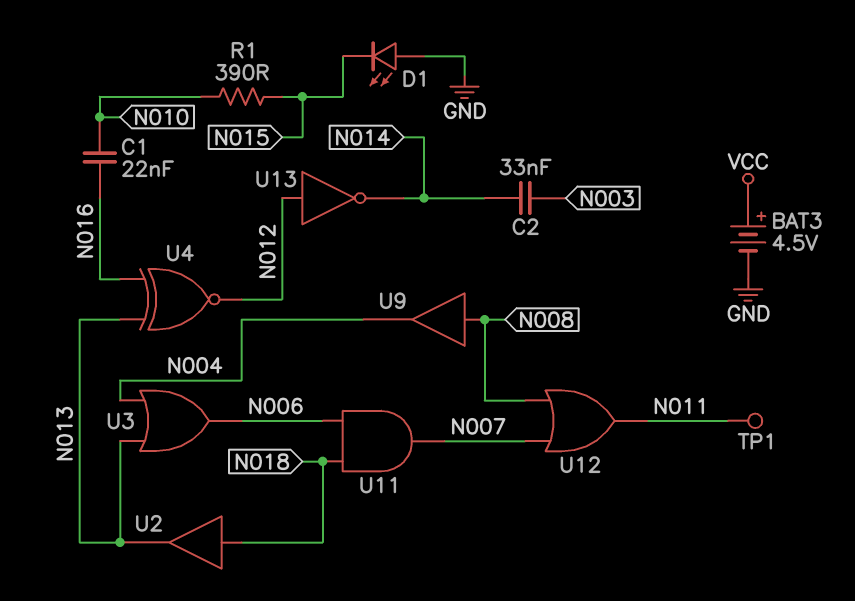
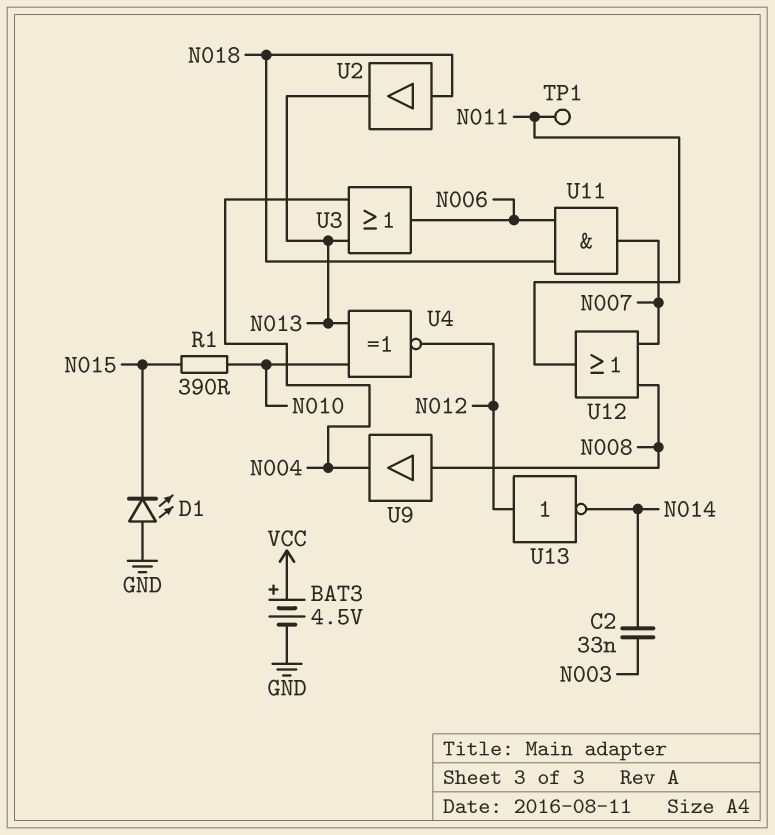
C1: 22nF (N010, N016) -> none
U4: XNOR (in N013, in N016, out N012) -> XNOR (in N010, in N013, out N012)

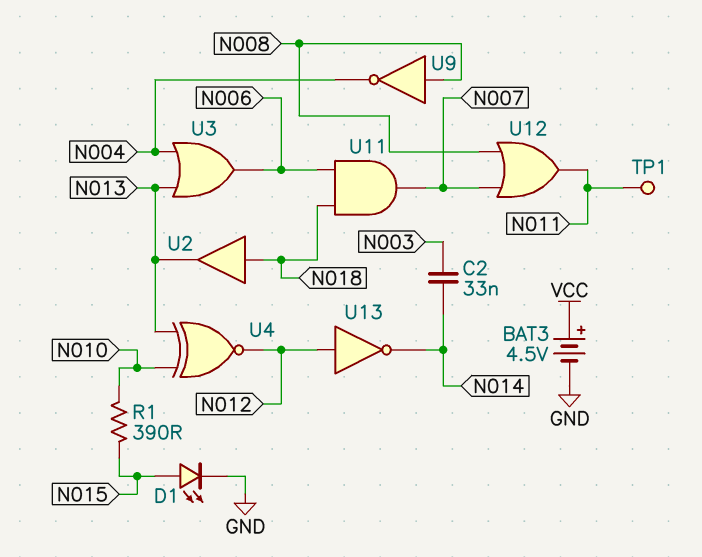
D1: LED (A GND, K N015) -> LED (A N015, K GND)
U9: buffer (in N008, out N004) -> NOT (in N008, out N004)

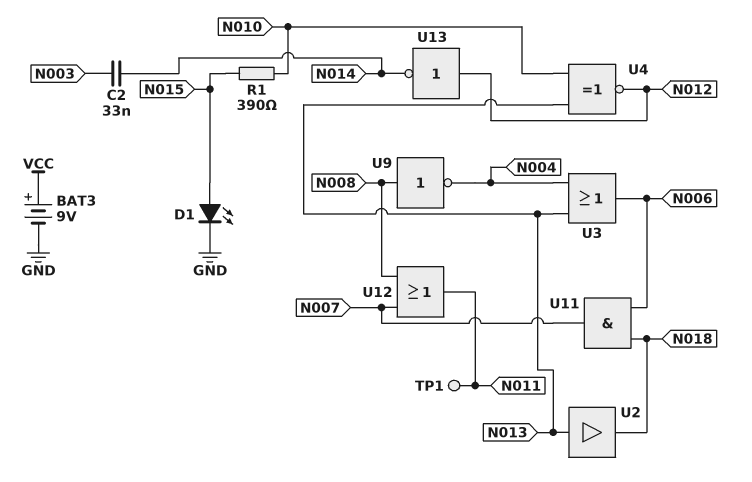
BAT3: 4.5V (plus VCC, minus GND) -> 9V (plus VCC, minus GND)
U2: buffer (in N018, out N013) -> buffer (in N013, out N018)

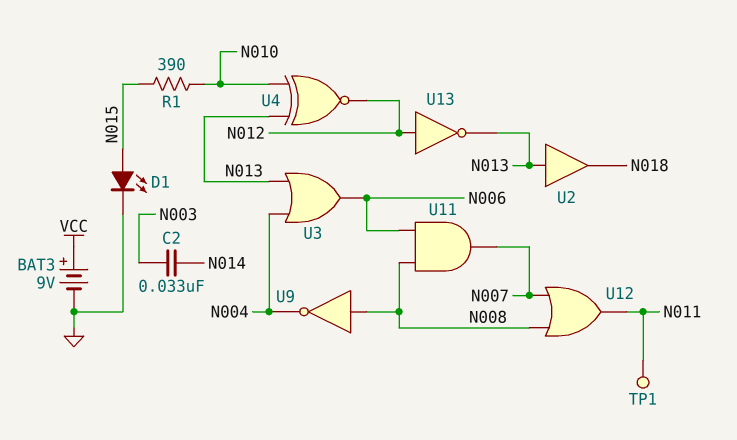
U11: AND (in N006, in N018, out N007) -> AND (in N006, in N008, out N007)
U13: NOT (in N012, out N014) -> NOT (in N012, out N013)

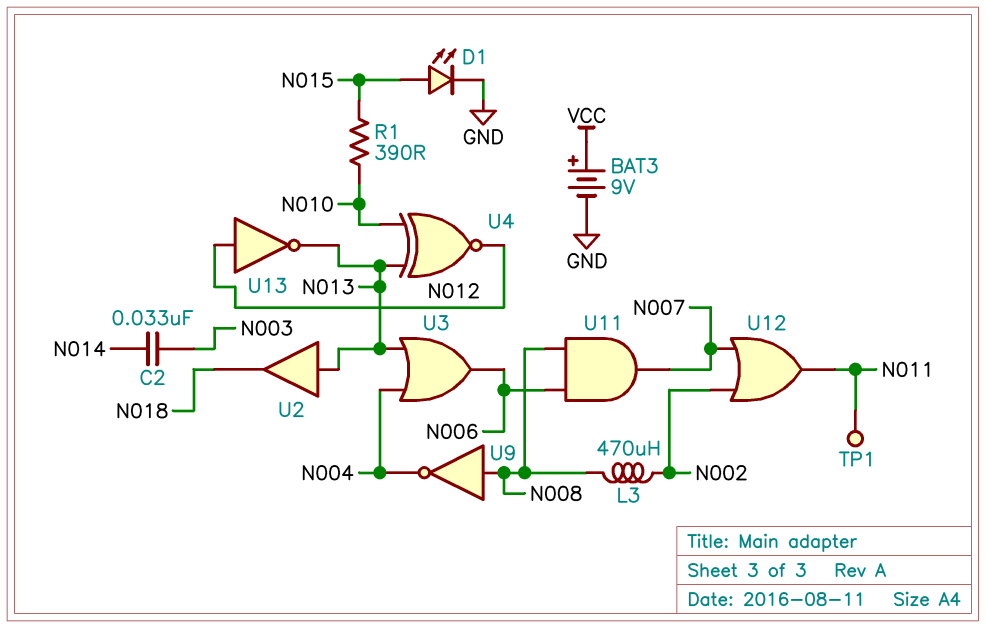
L3: none -> 470uH (N002, N008)
U12: OR (in N007, in N008, out N011) -> OR (in N002, in N007, out N011)

